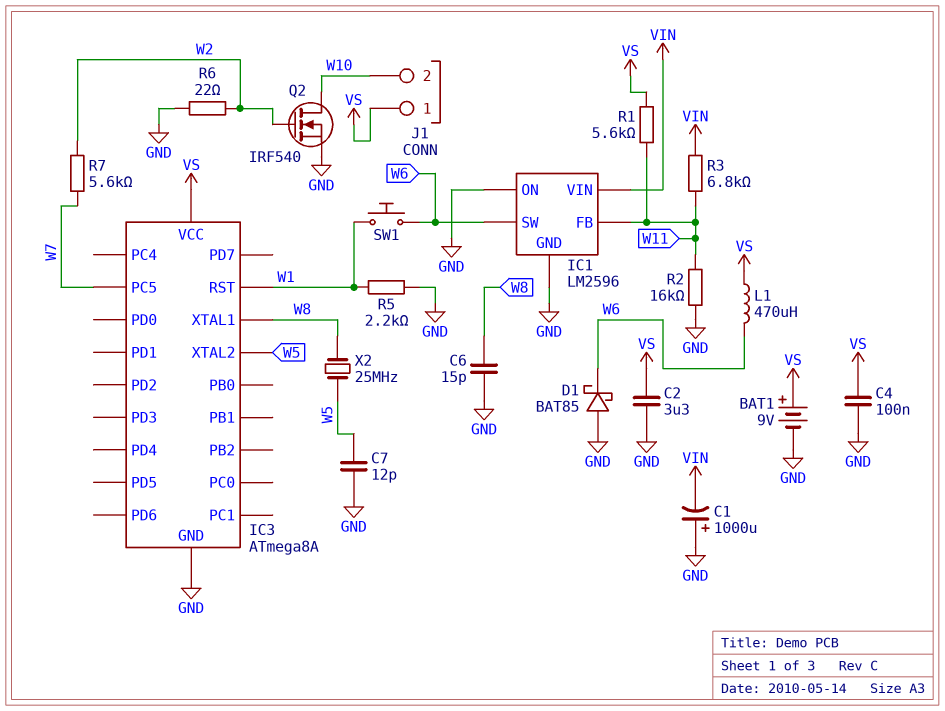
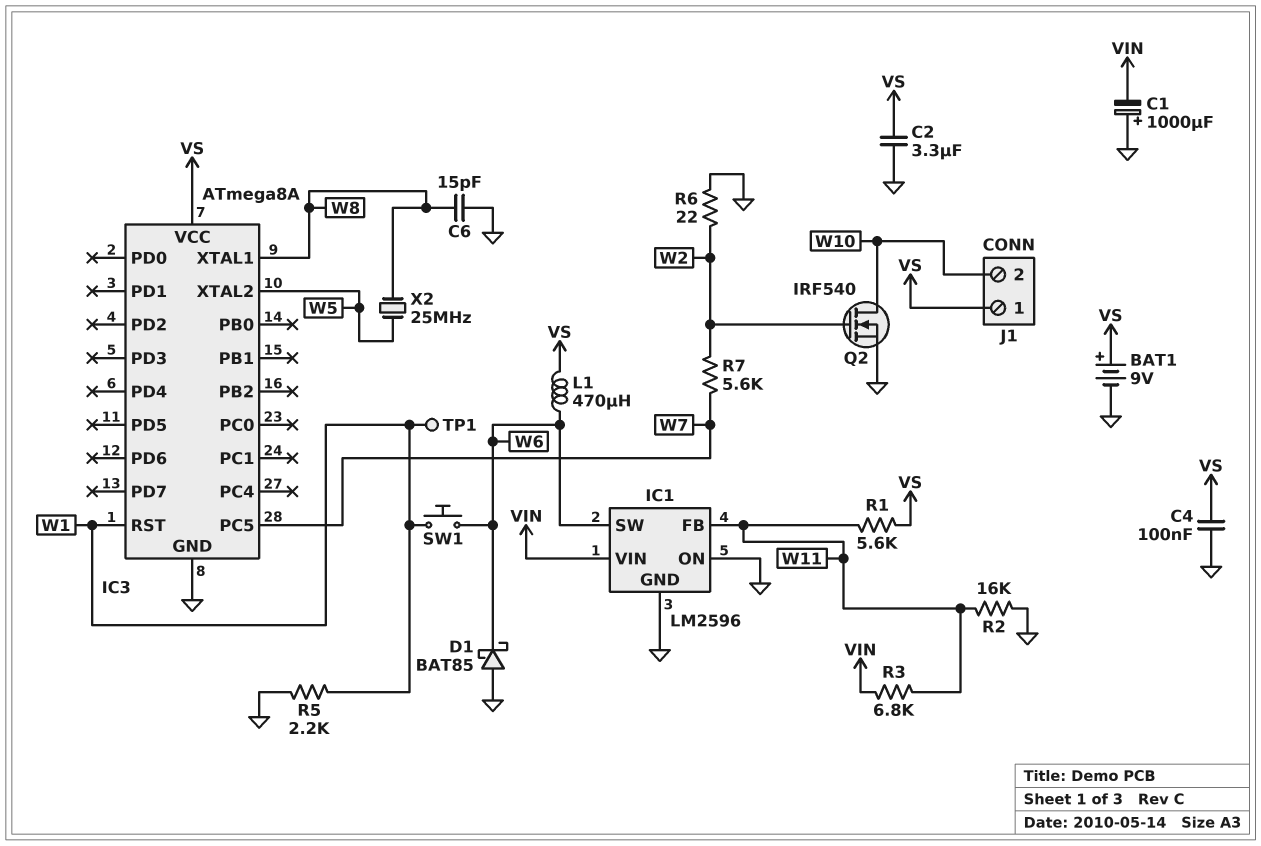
C7: 12pF (GND, W5) -> none
TP1: none -> test point (W1)

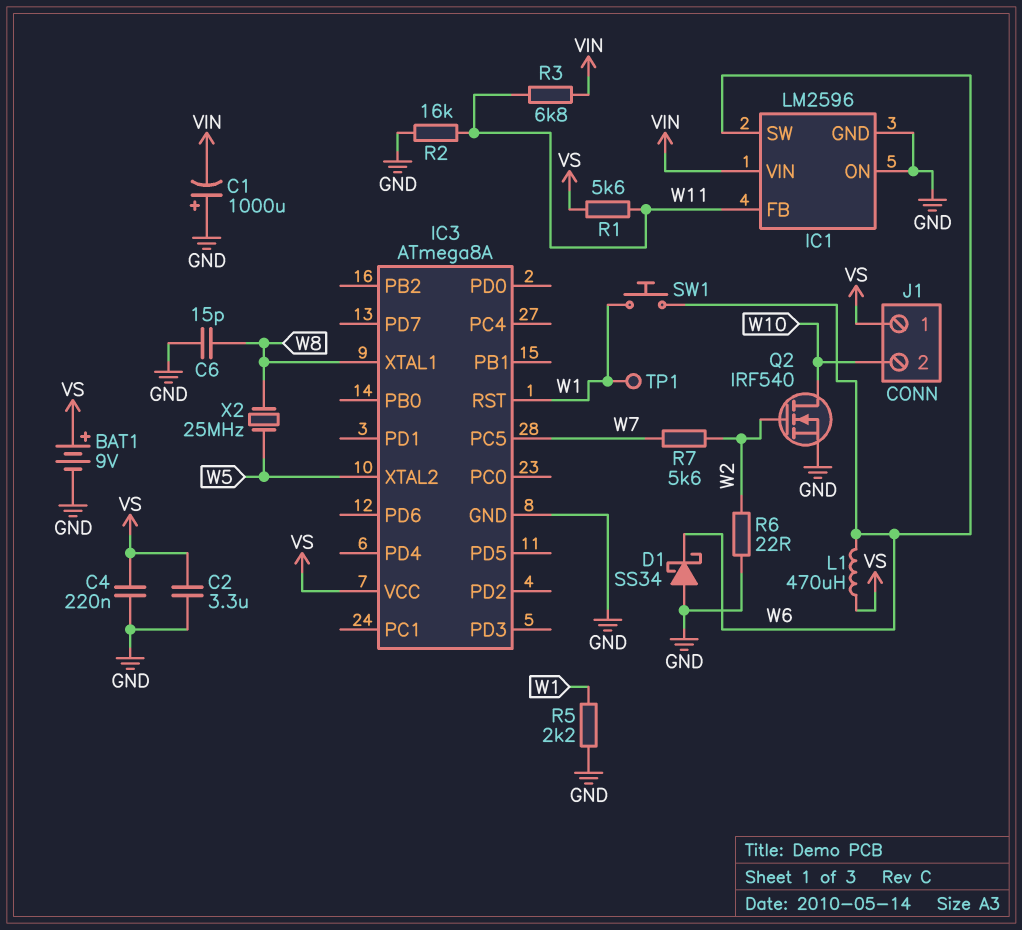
C4: 100nF (GND, VS) -> 220nF (GND, VS)
D1: schottky BAT85 (A GND, K W6) -> schottky SS34 (A GND, K W6)

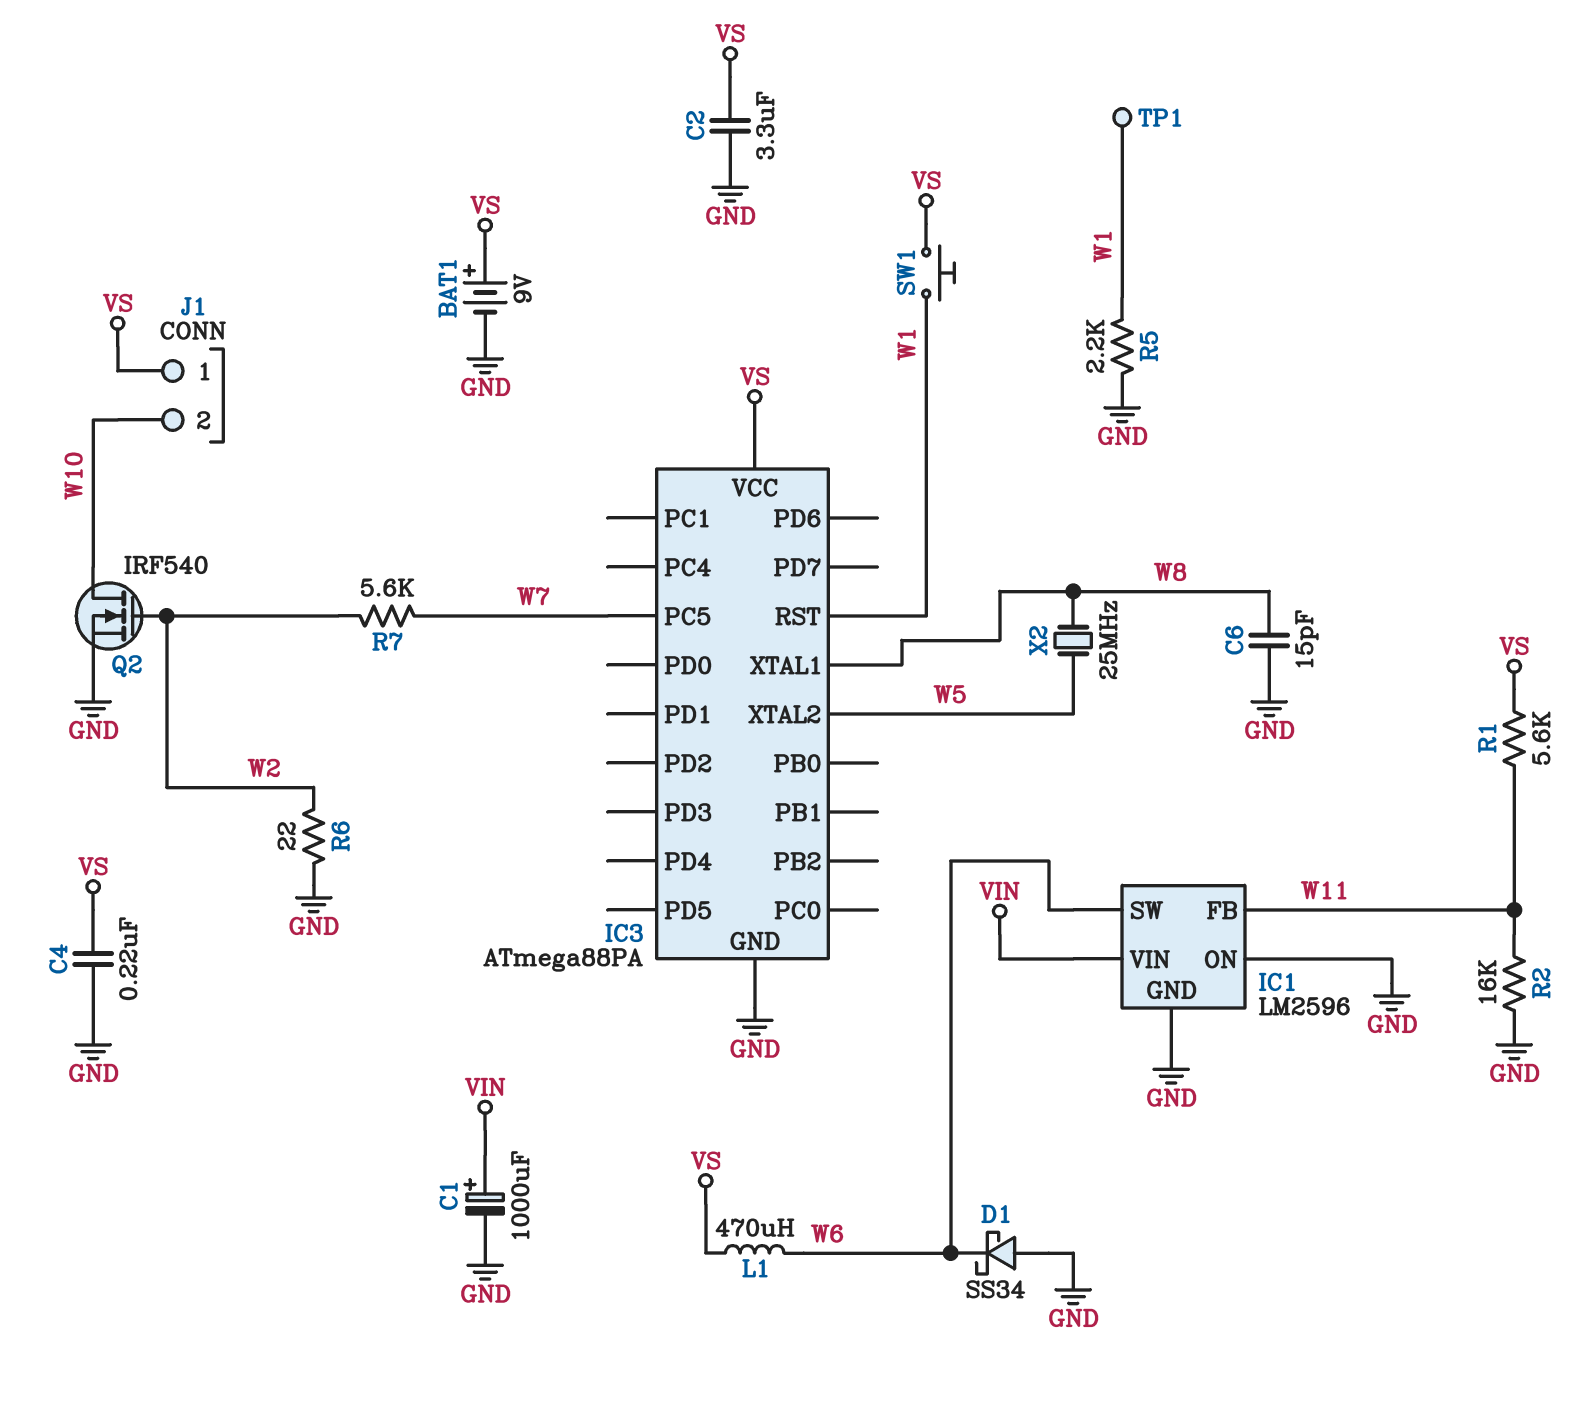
C1: 1000uF (plus GND, minus VIN) -> 1000uF (plus VIN, minus GND)
IC3: ATmega8A -> ATmega88PA
R3: 6.8k (VIN, W11) -> none
SW1: button (W1, W6) -> button (VS, W1)

